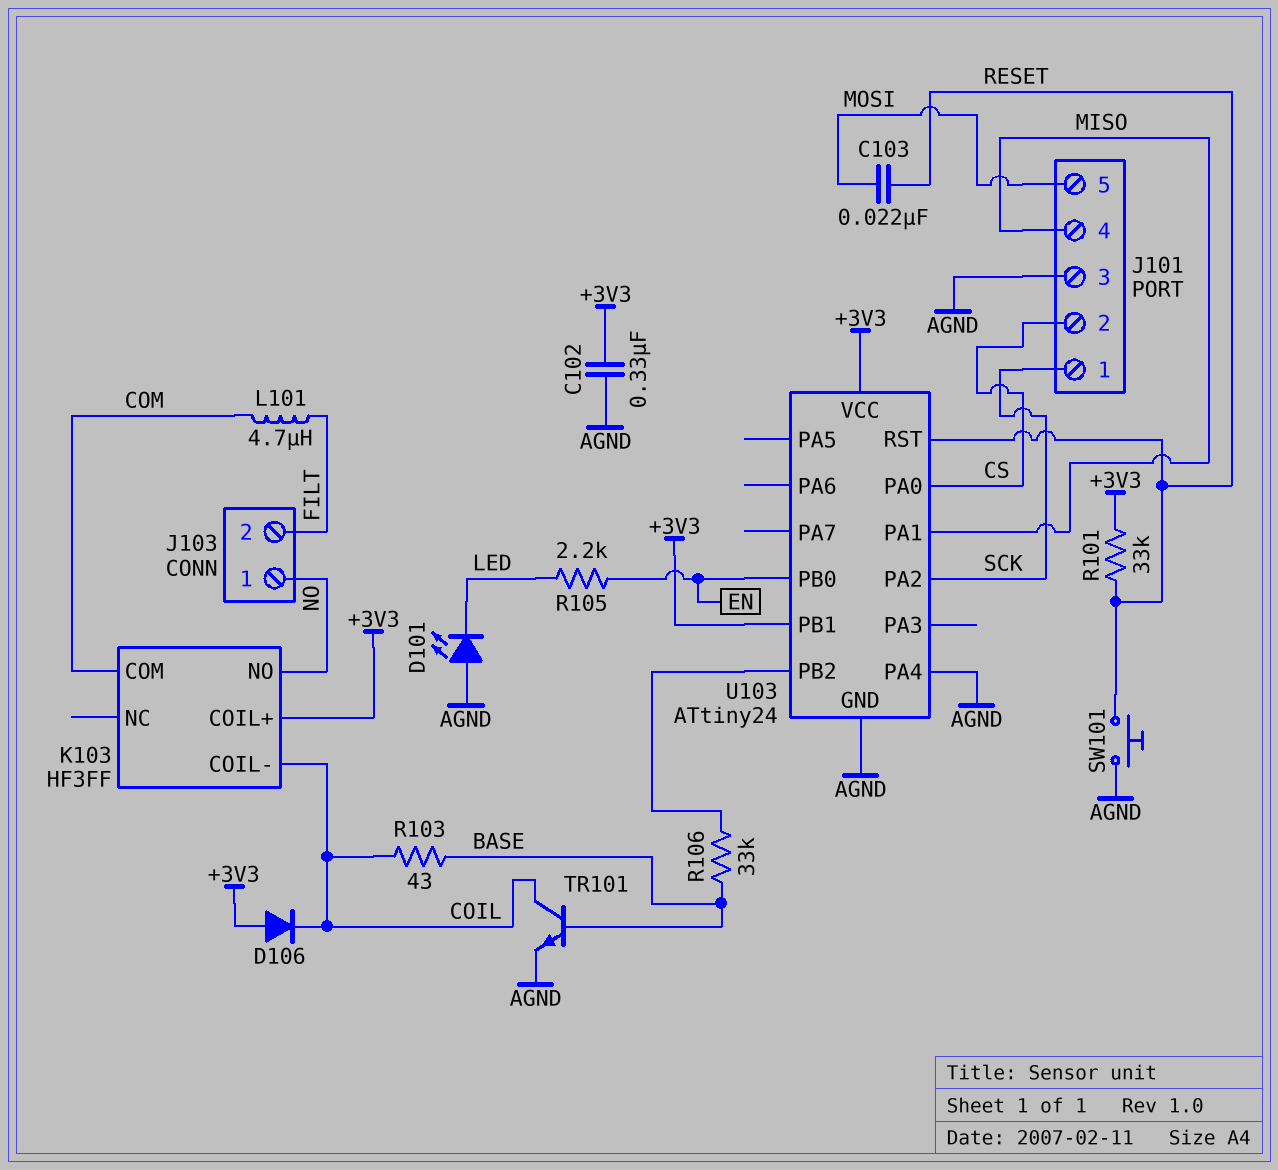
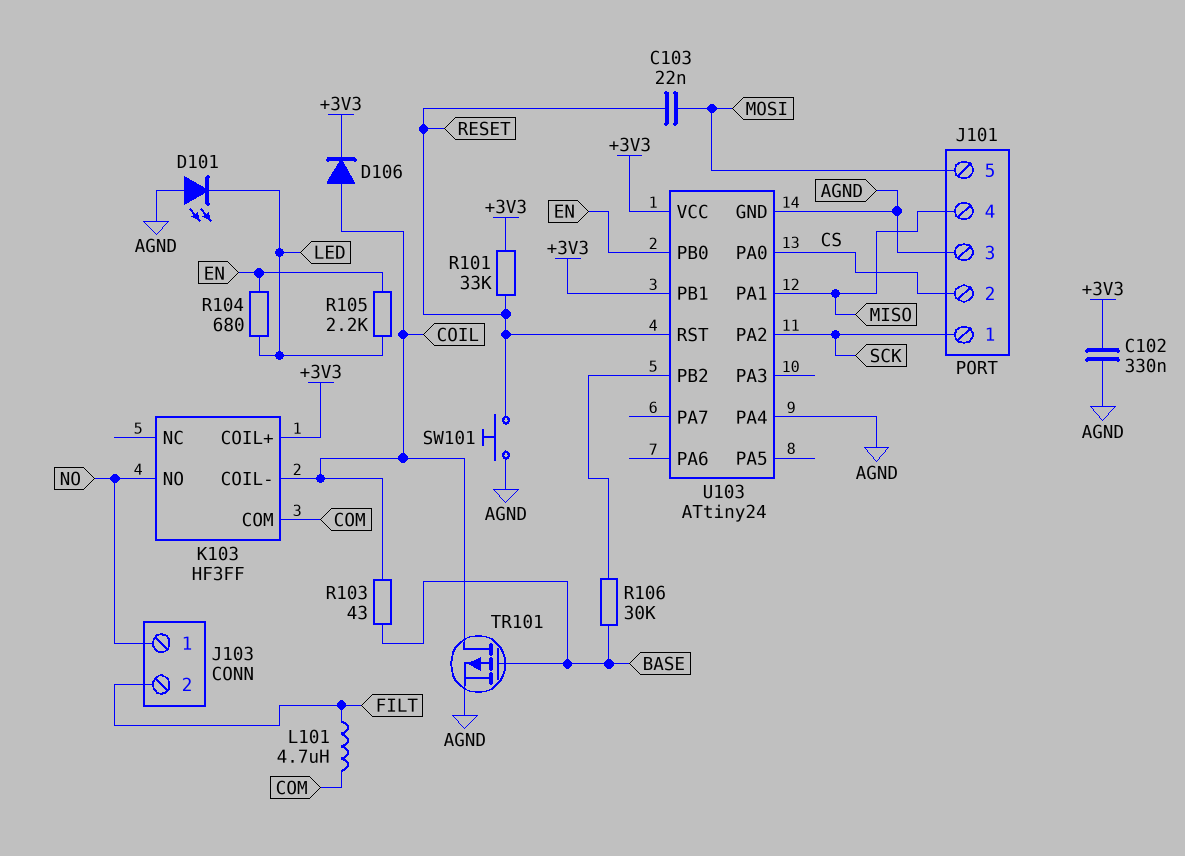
D106: diode (A +3V3, K COIL) -> diode (A COIL, K +3V3)
R104: none -> 680 (EN, LED)
R106: 33k (BASE, U103/PB2) -> 30k (BASE, U103/PB2)
TR101: NPN (B BASE, C COIL, E AGND) -> PMOS (G BASE, D COIL, S AGND)

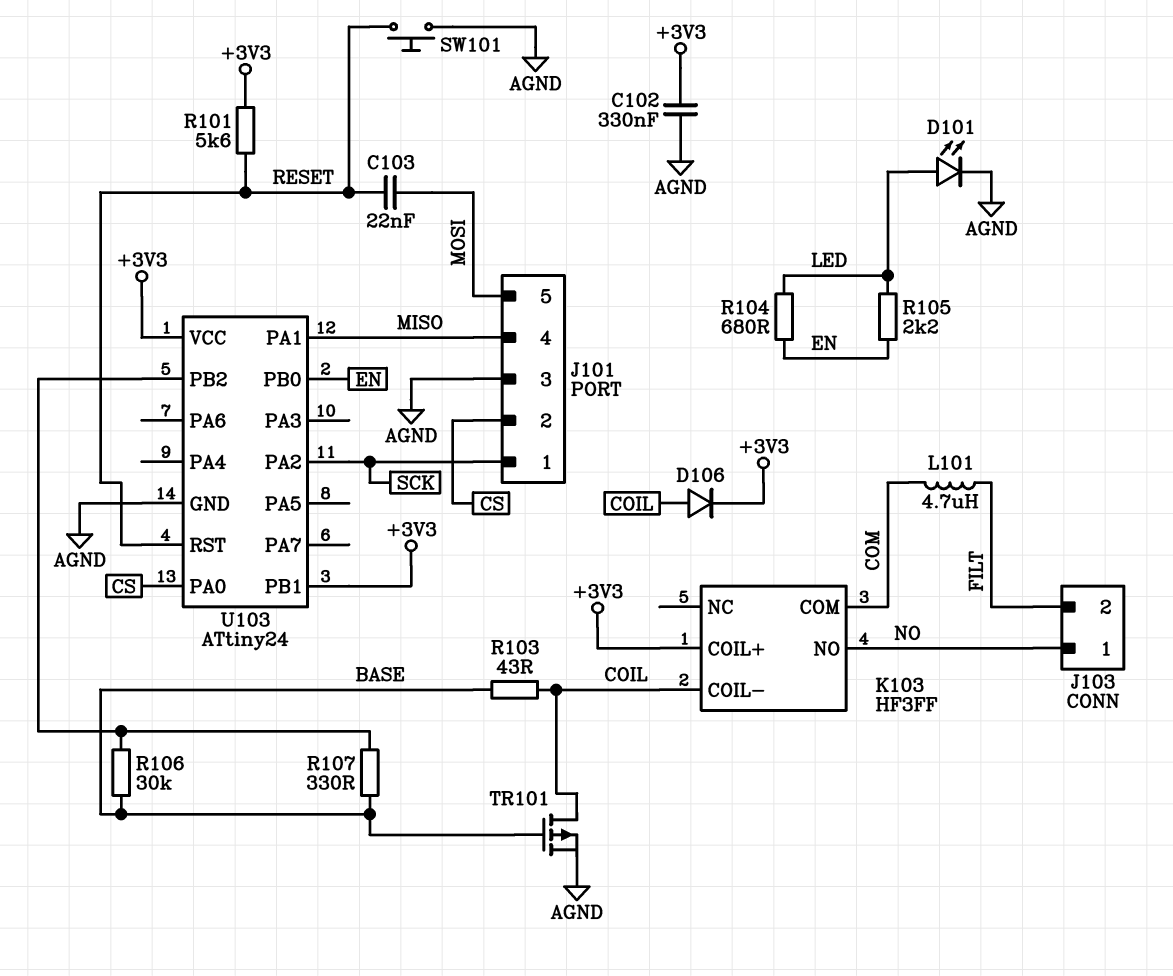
D101: LED (A AGND, K LED) -> LED (A LED, K AGND)
R101: 33k (+3V3, RESET) -> 5.6k (+3V3, RESET)
R107: none -> 330 (BASE, U103/PB2)
U103 pin PA4: AGND -> none

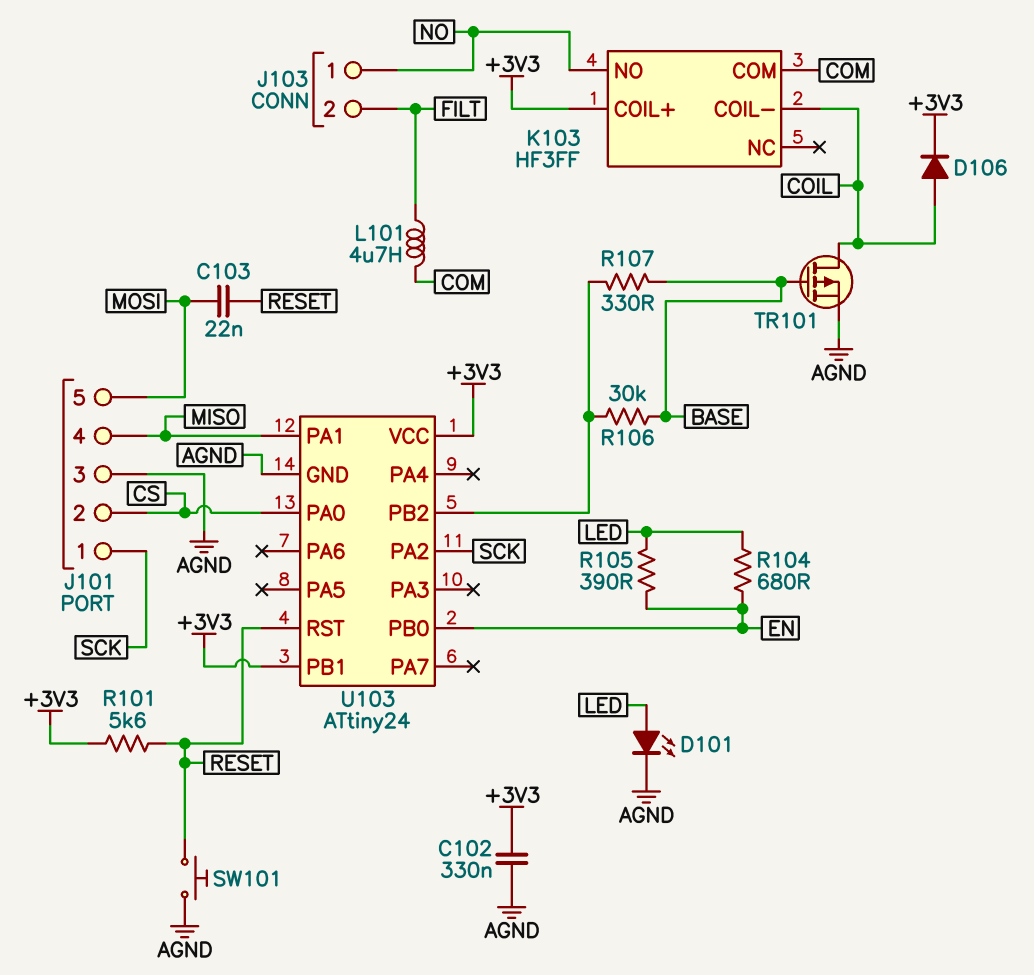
R103: 43 (BASE, COIL) -> none
R105: 2.2k (EN, LED) -> 390 (EN, LED)

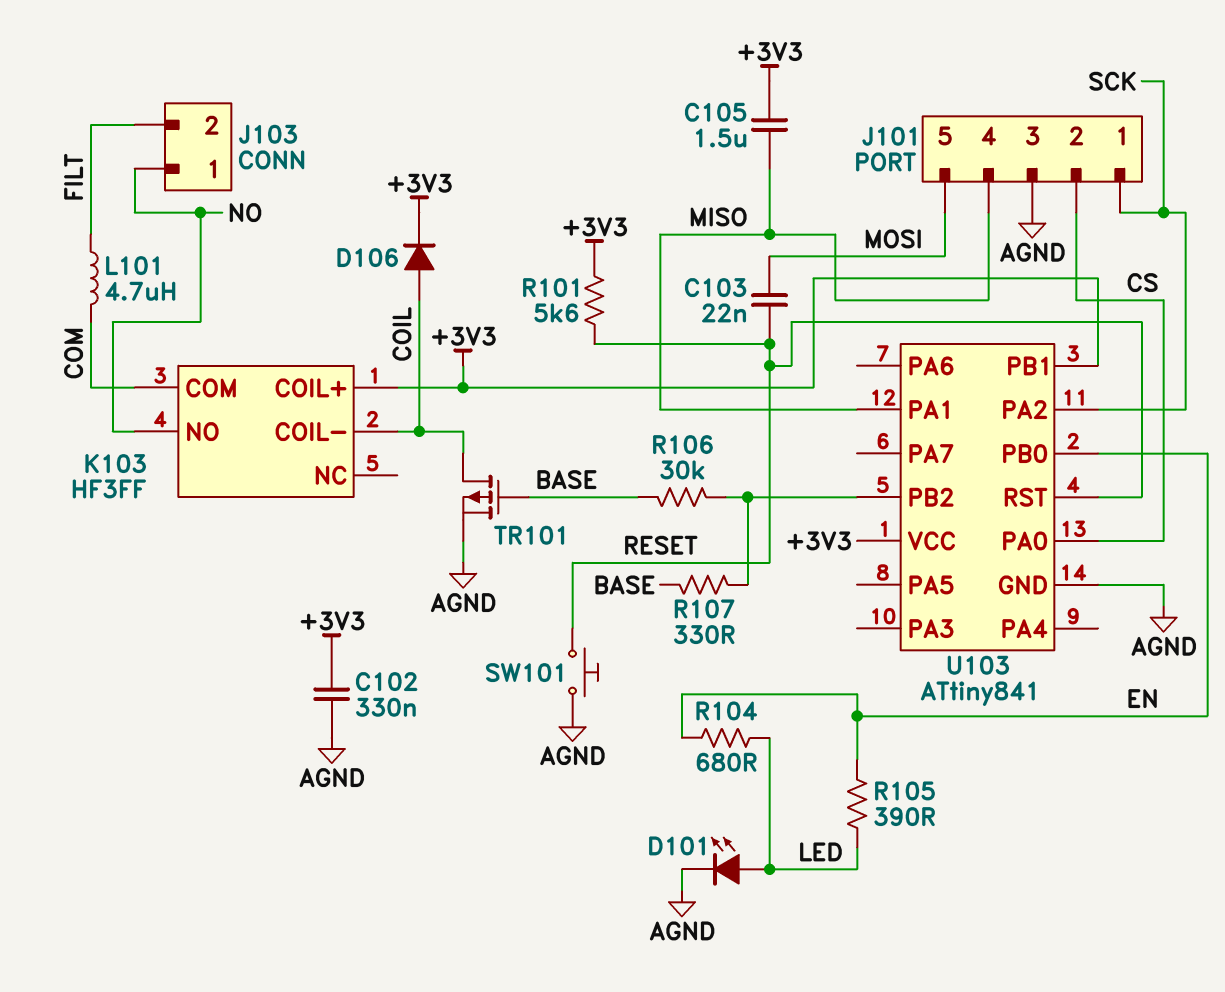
C105: none -> 1.5uF (+3V3, MISO)
U103: ATtiny24 -> ATtiny841

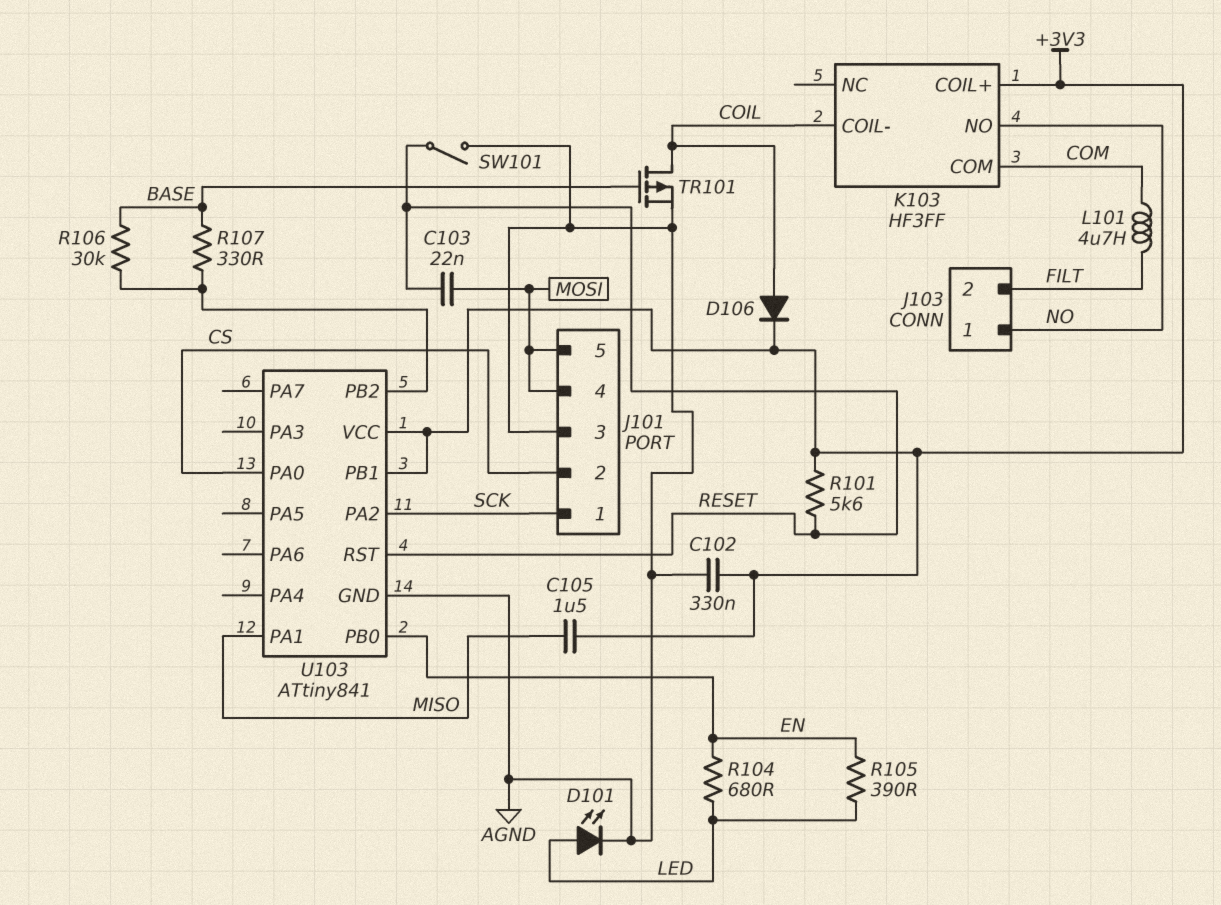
J101 pin 4: MISO -> MOSI
SW101: button (AGND, RESET) -> switch (AGND, RESET)

